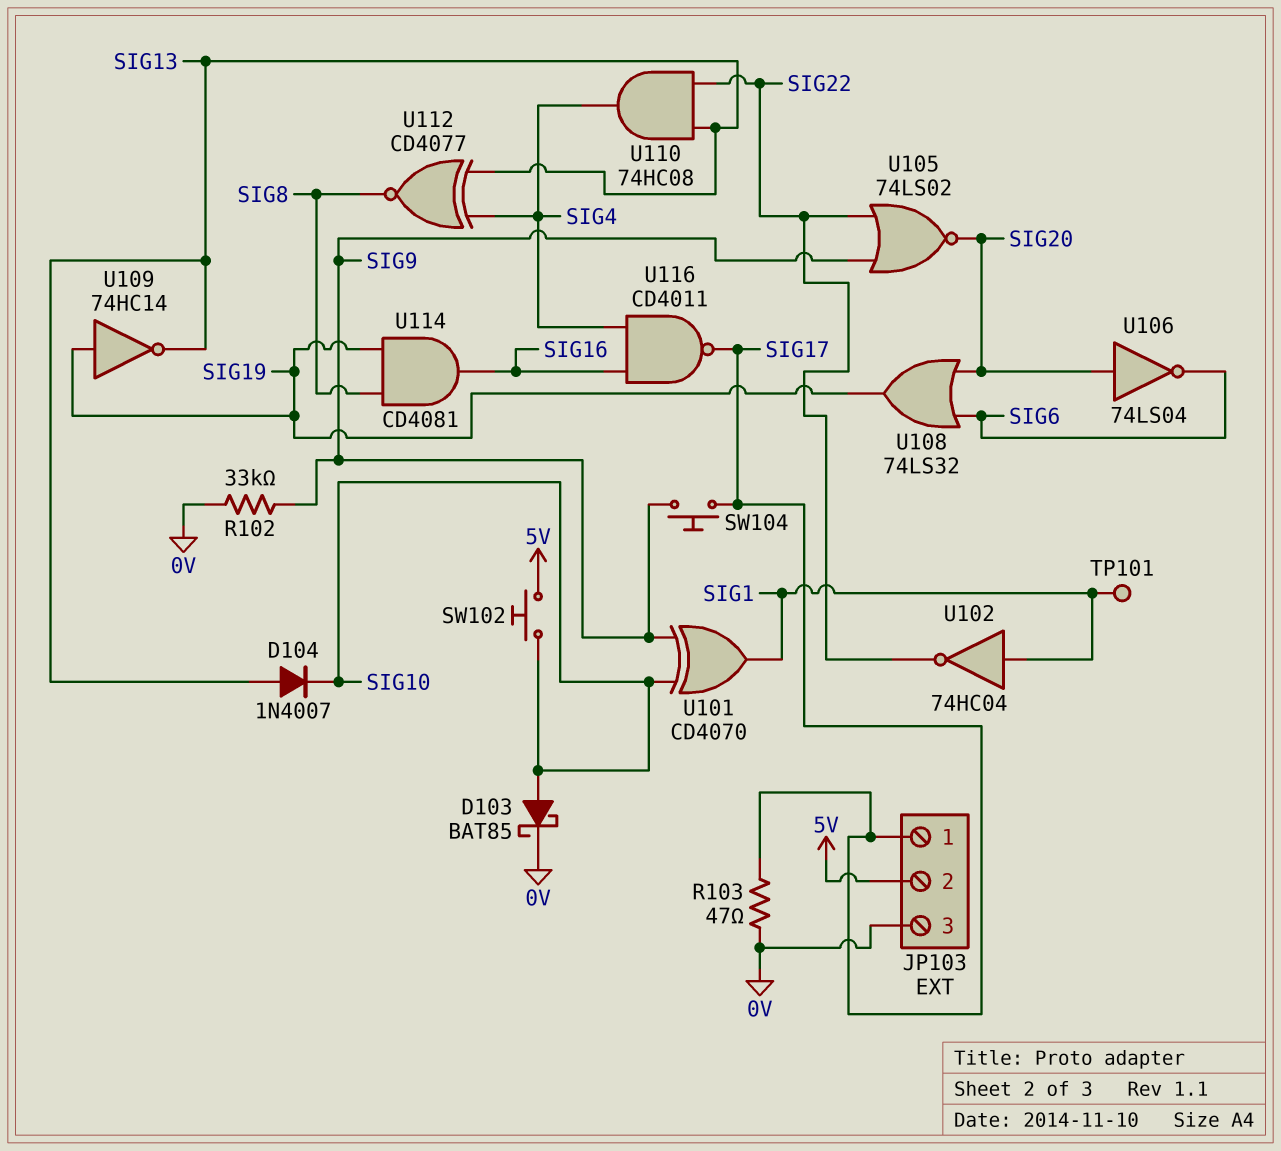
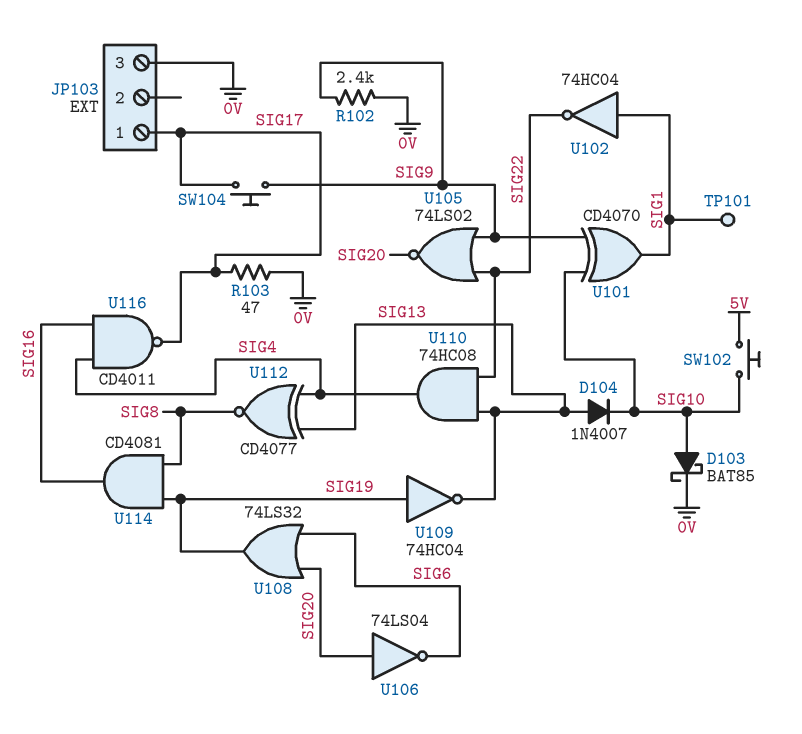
JP103 pin 2: 5V -> none
R102: 33k (0V, SIG9) -> 2.4k (0V, SIG9)
U109: NOT 74HC14 (in SIG19, out SIG13) -> NOT 74HC04 (in SIG19, out SIG13)

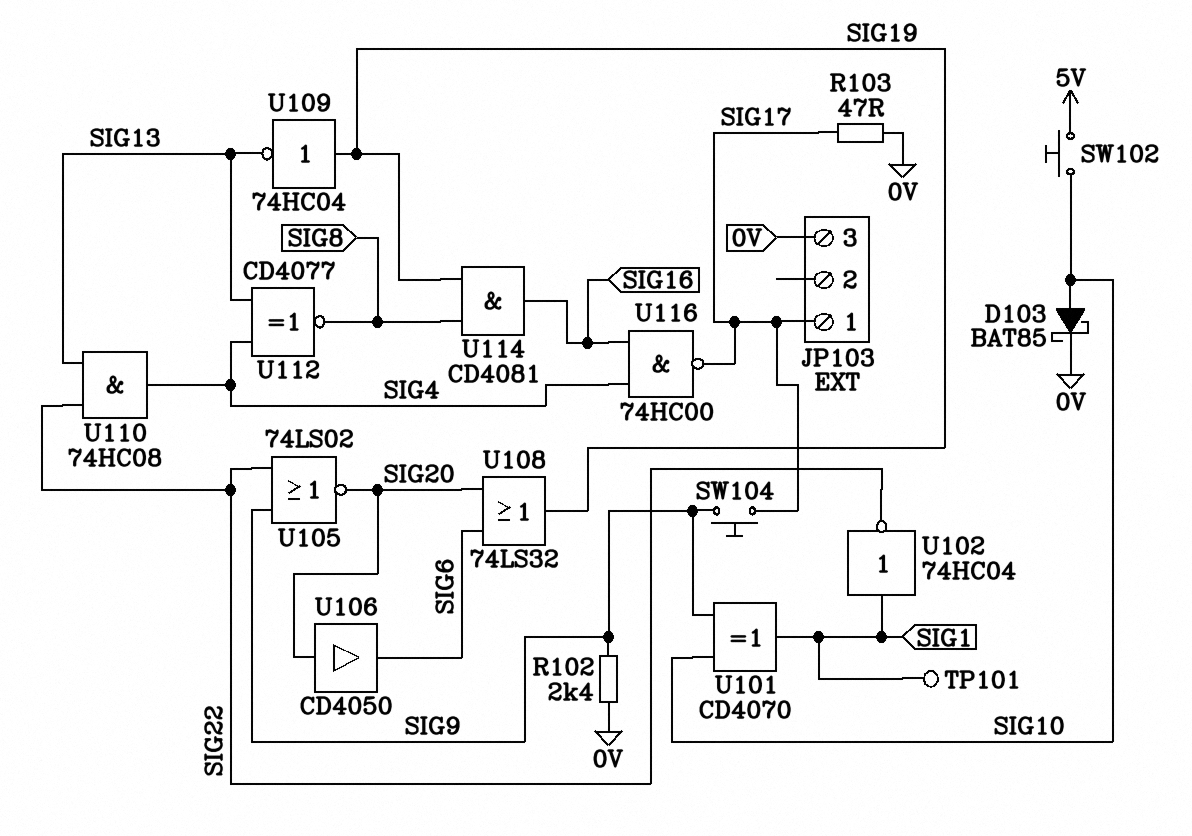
D104: diode 1N4007 (A SIG13, K SIG10) -> none
U106: NOT 74LS04 (in SIG20, out SIG6) -> buffer CD4050 (in SIG20, out SIG6)
U116: NAND CD4011 (in SIG4, in SIG16, out SIG17) -> NAND 74HC00 (in SIG4, in SIG16, out SIG17)

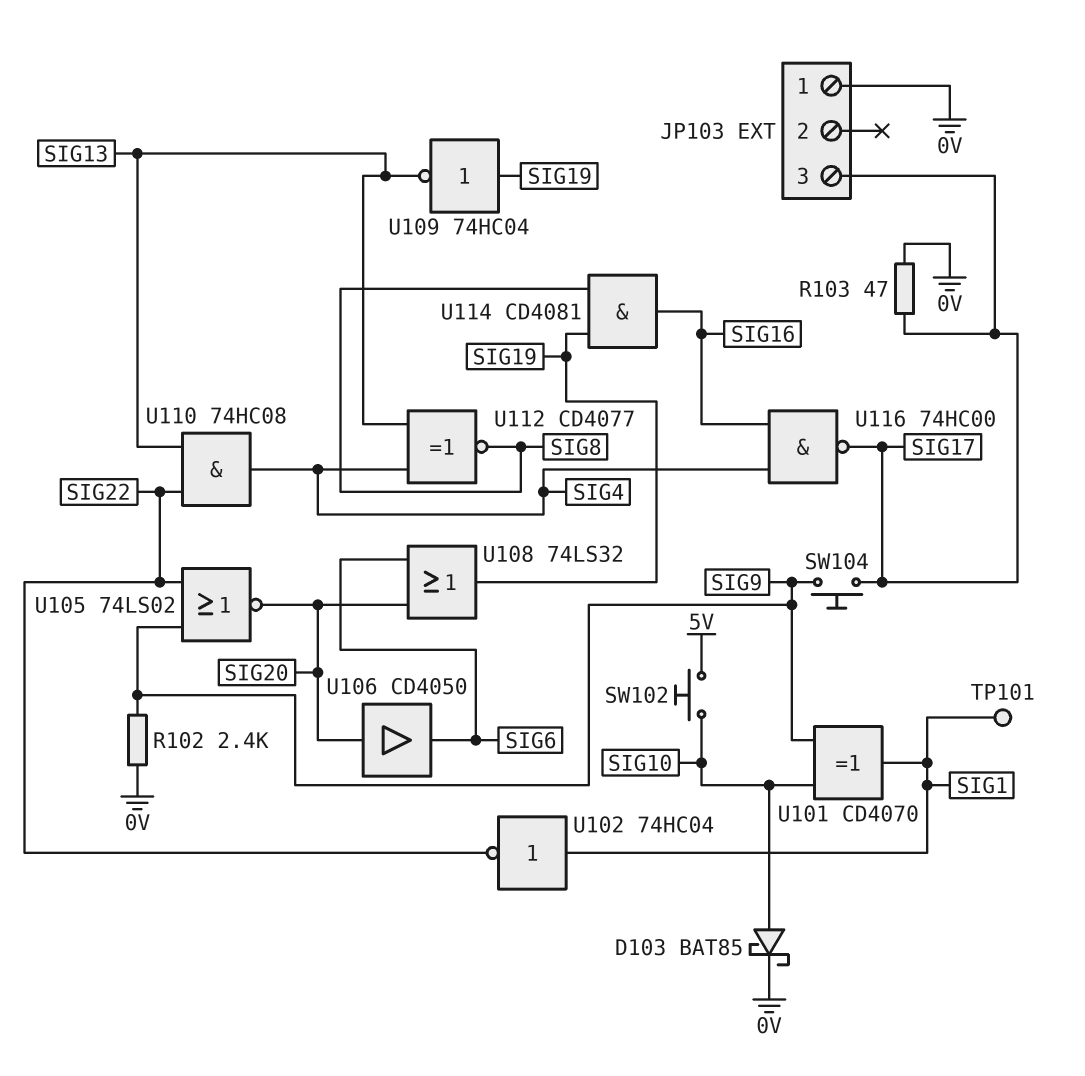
JP103 pin 1: SIG17 -> 0V
JP103 pin 3: 0V -> SIG17

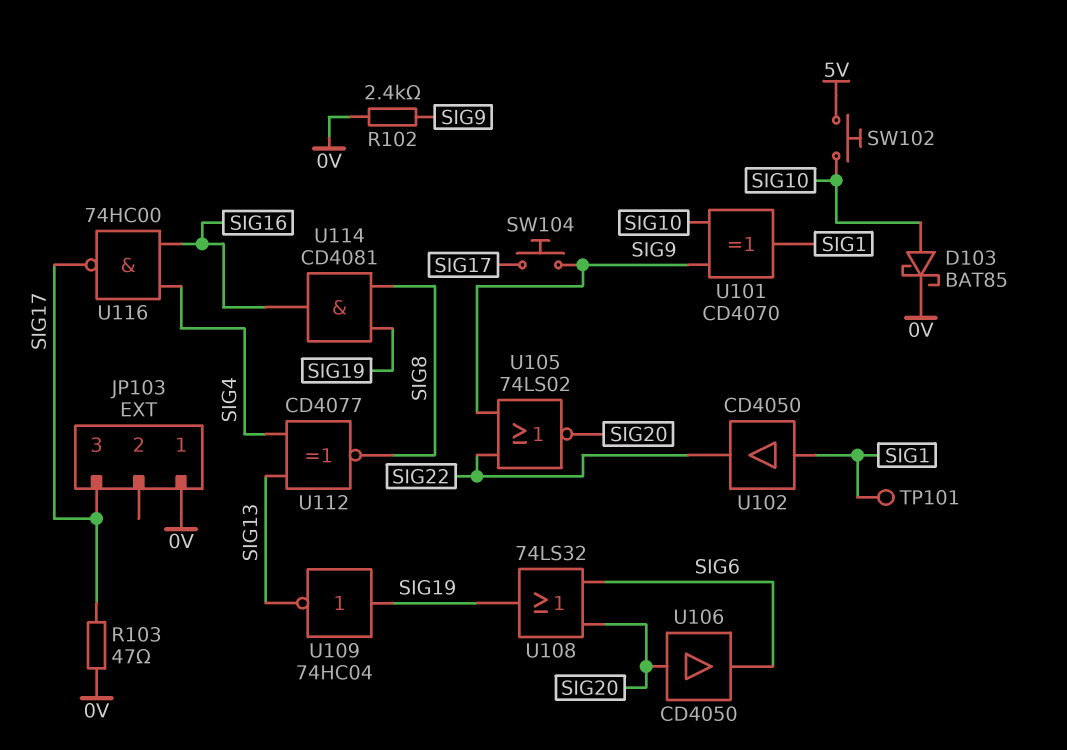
U102: NOT 74HC04 (in SIG1, out SIG22) -> buffer CD4050 (in SIG1, out SIG22)
U110: AND 74HC08 (in SIG13, in SIG22, out SIG4) -> none

